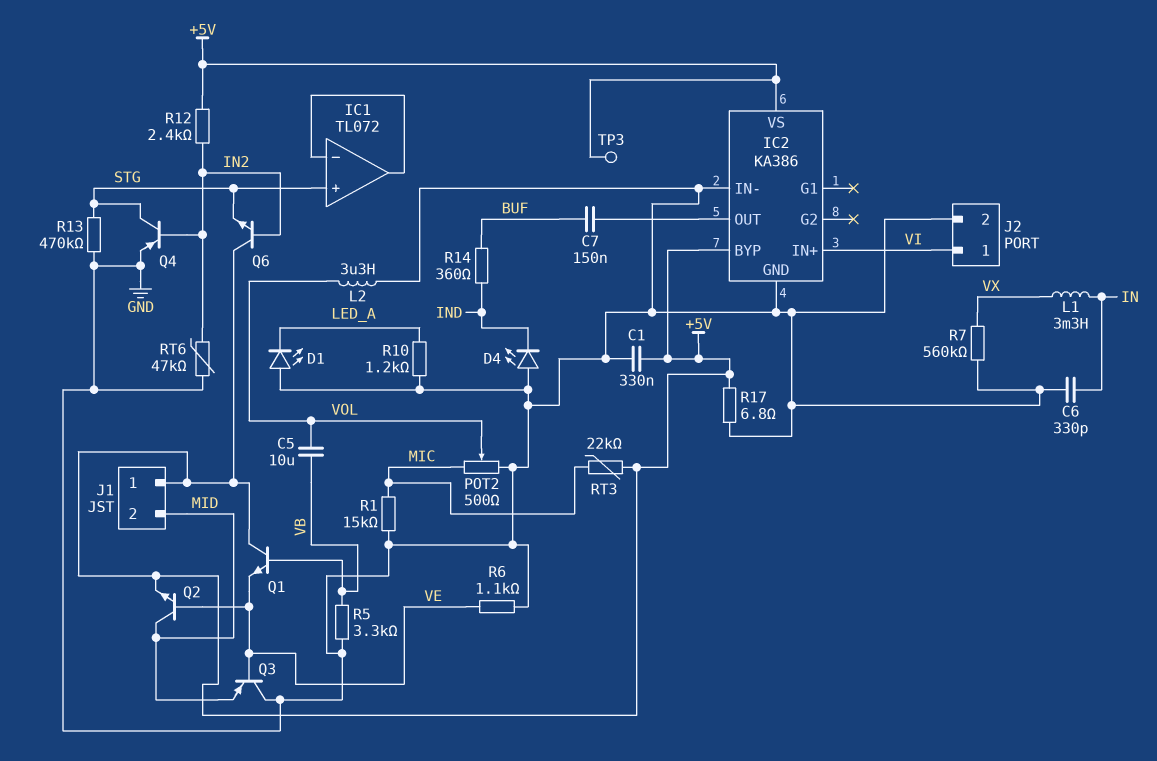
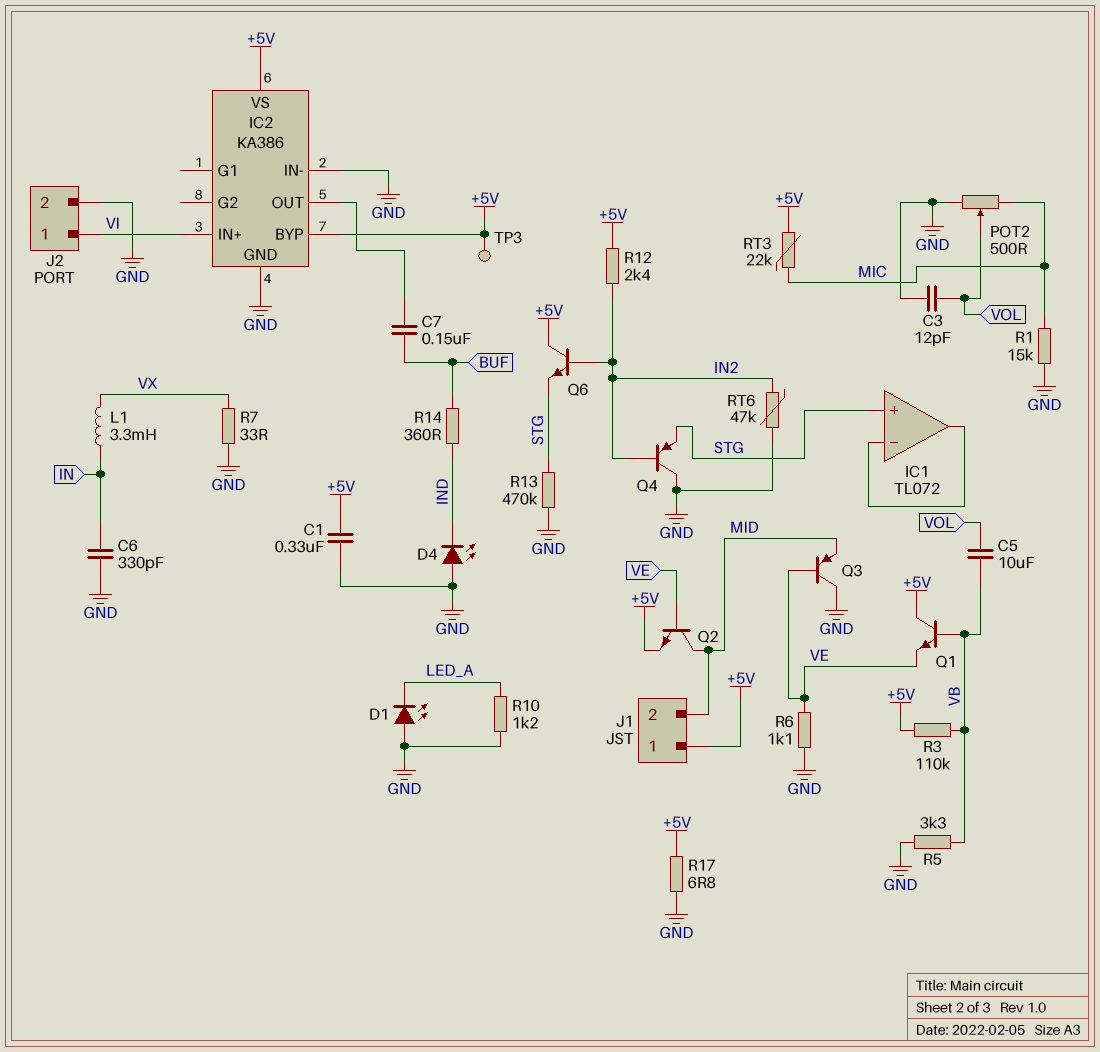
C3: none -> 12pF (GND, VOL)
L2: 3.3uH (GND, VOL) -> none
Q4: PNP (B IN2, C STG, E GND) -> PNP (B IN2, C GND, E STG)
R3: none -> 110k (+5V, VB)
R7: 560k (GND, VX) -> 33 (GND, VX)

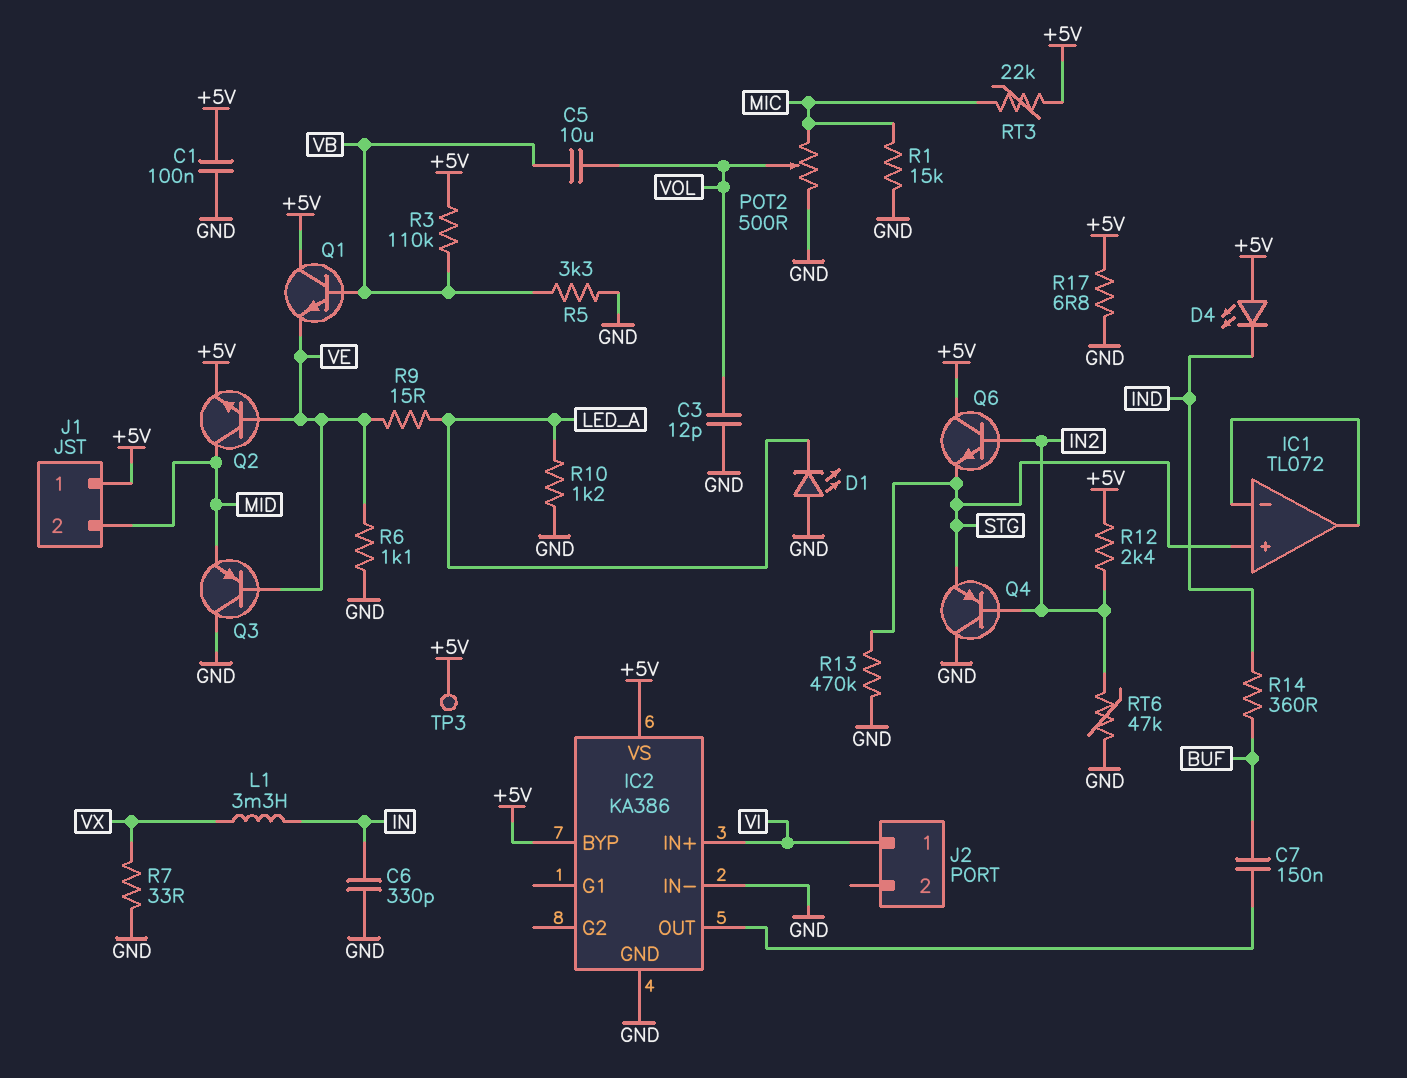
C1: 330nF (+5V, GND) -> 100nF (+5V, GND)
D4: LED (A GND, K IND) -> LED (A +5V, K IND)
J2 pin 2: GND -> none
R9: none -> 15 (LED_A, VE)

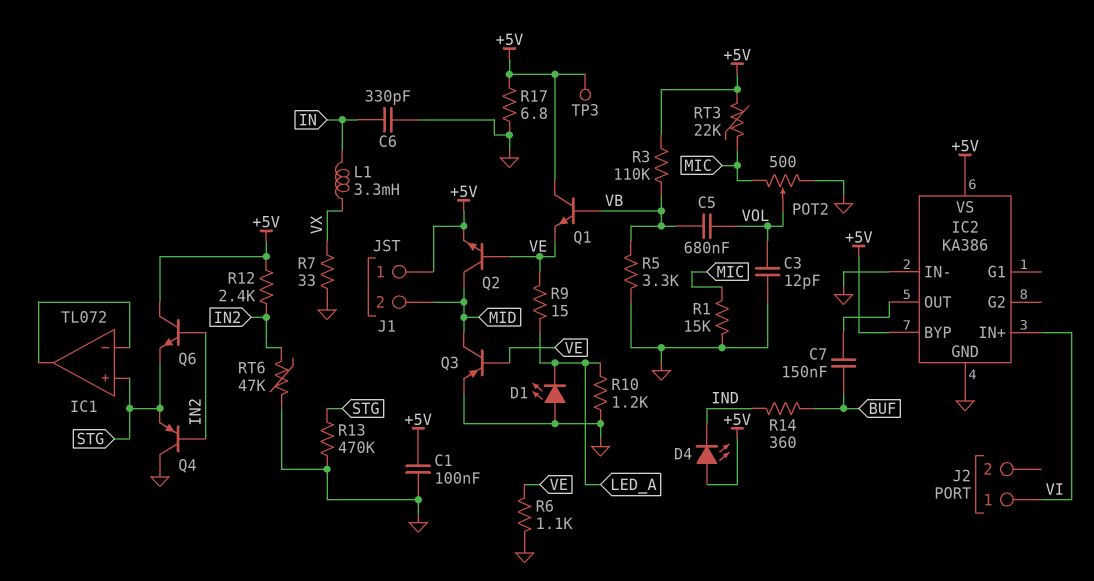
C5: 10uF (VB, VOL) -> 680nF (VB, VOL)
Q3: PNP (B VE, C GND, E MID) -> PNP (B VE, C MID, E GND)

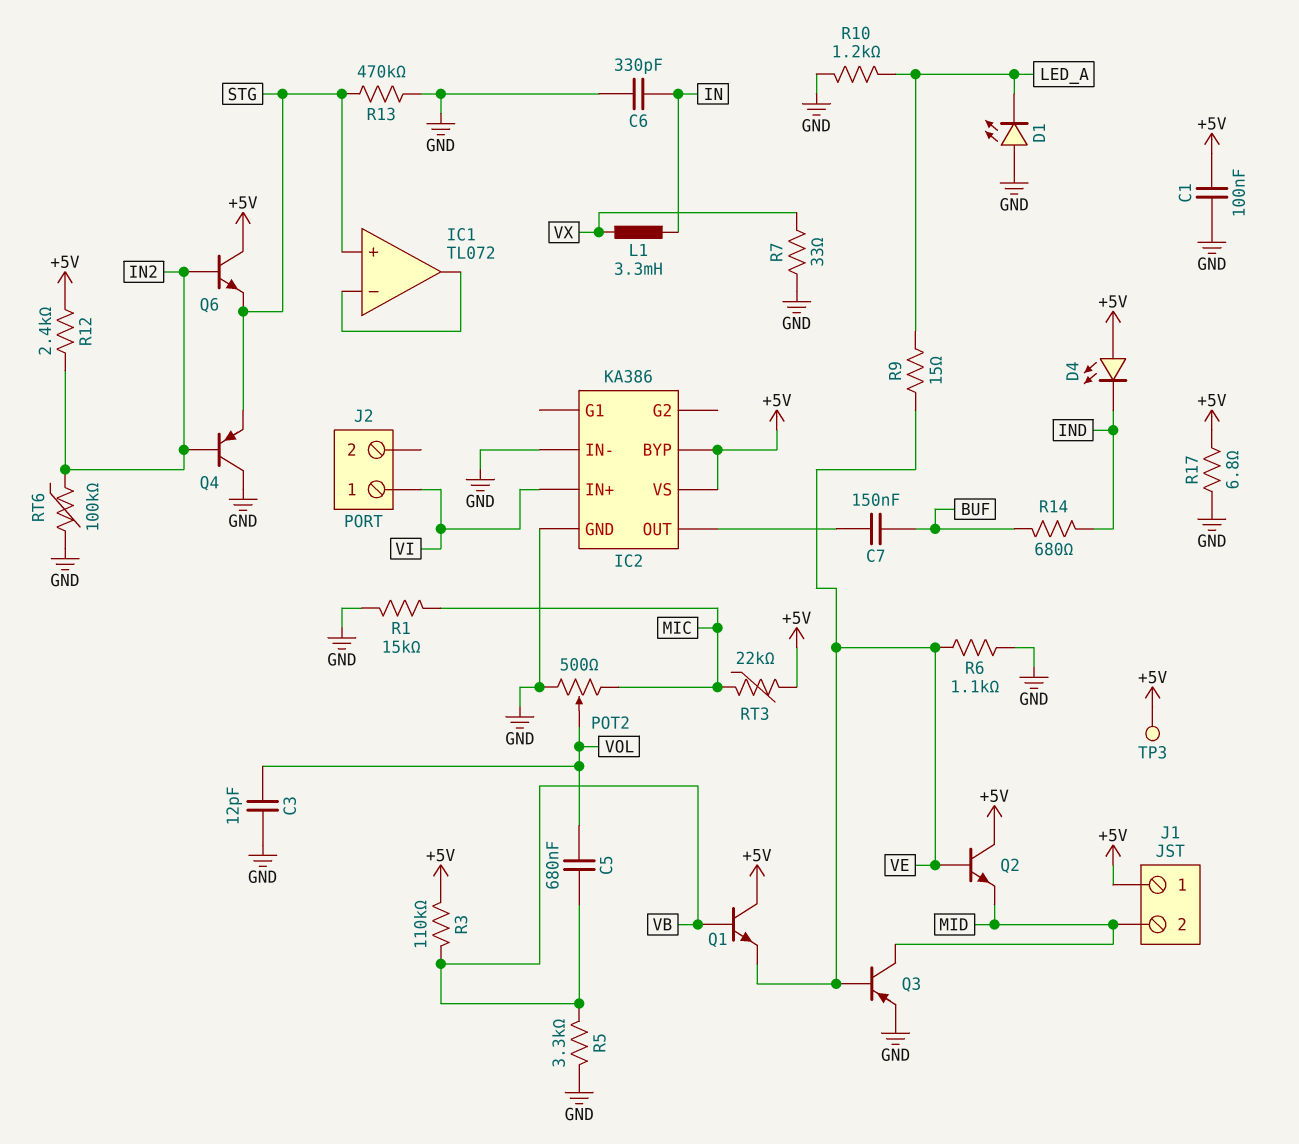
Q2: NPN (B VE, C MID, E +5V) -> NPN (B VE, C +5V, E MID)
R14: 360 (BUF, IND) -> 680 (BUF, IND)
RT6: 47k (GND, IN2) -> 100k (GND, IN2)

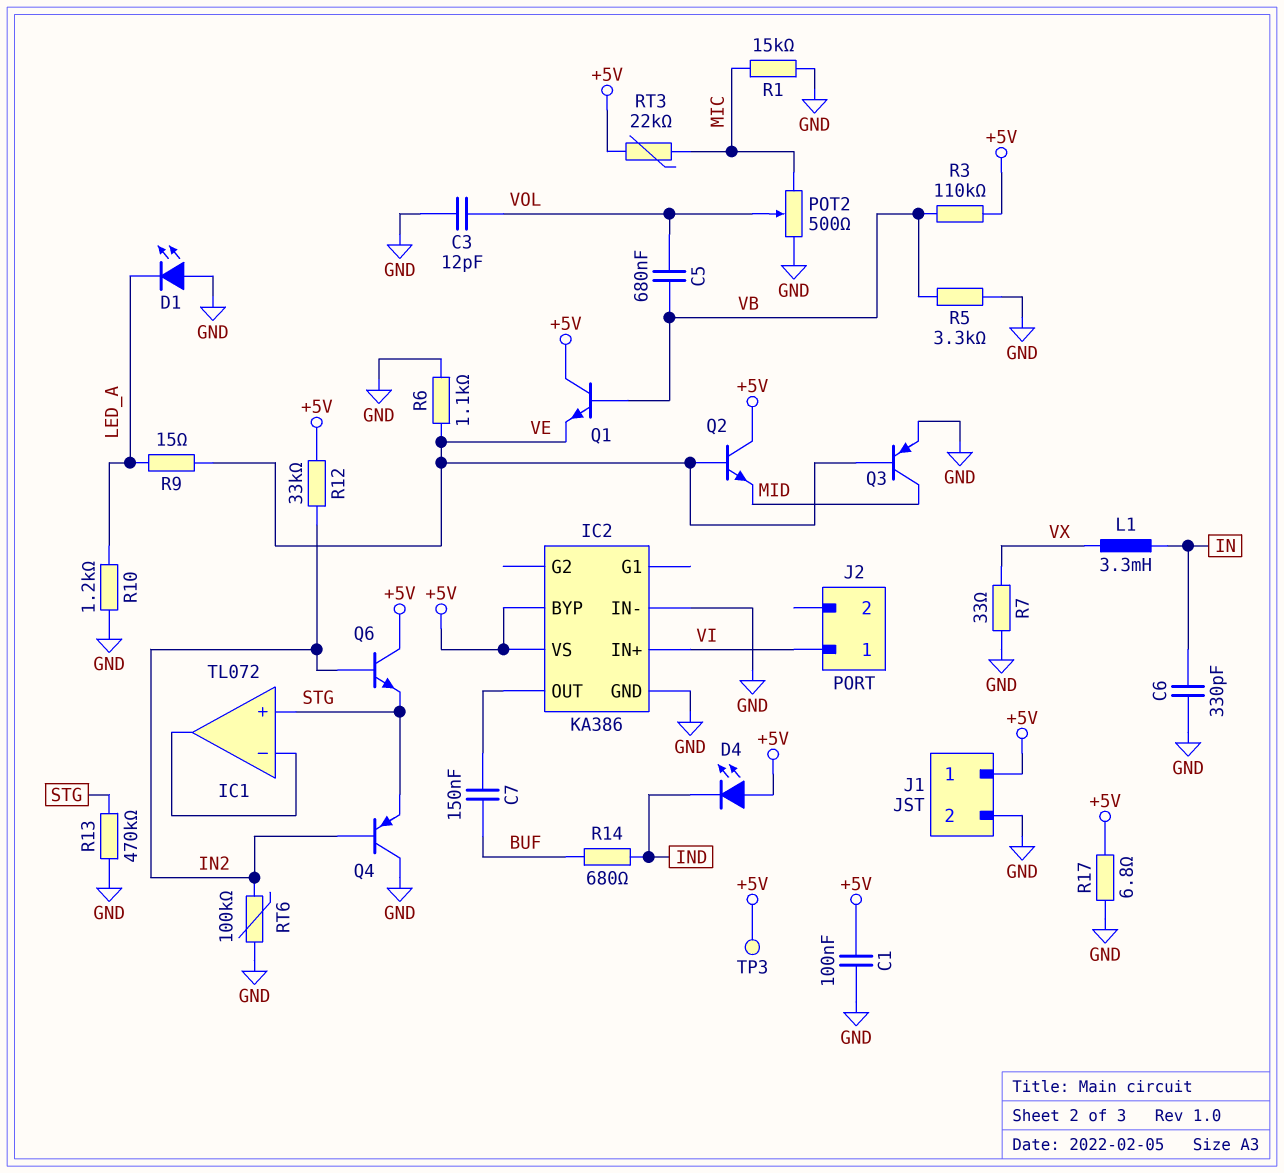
J1 pin 2: MID -> GND
R12: 2.4k (+5V, IN2) -> 33k (+5V, IN2)

